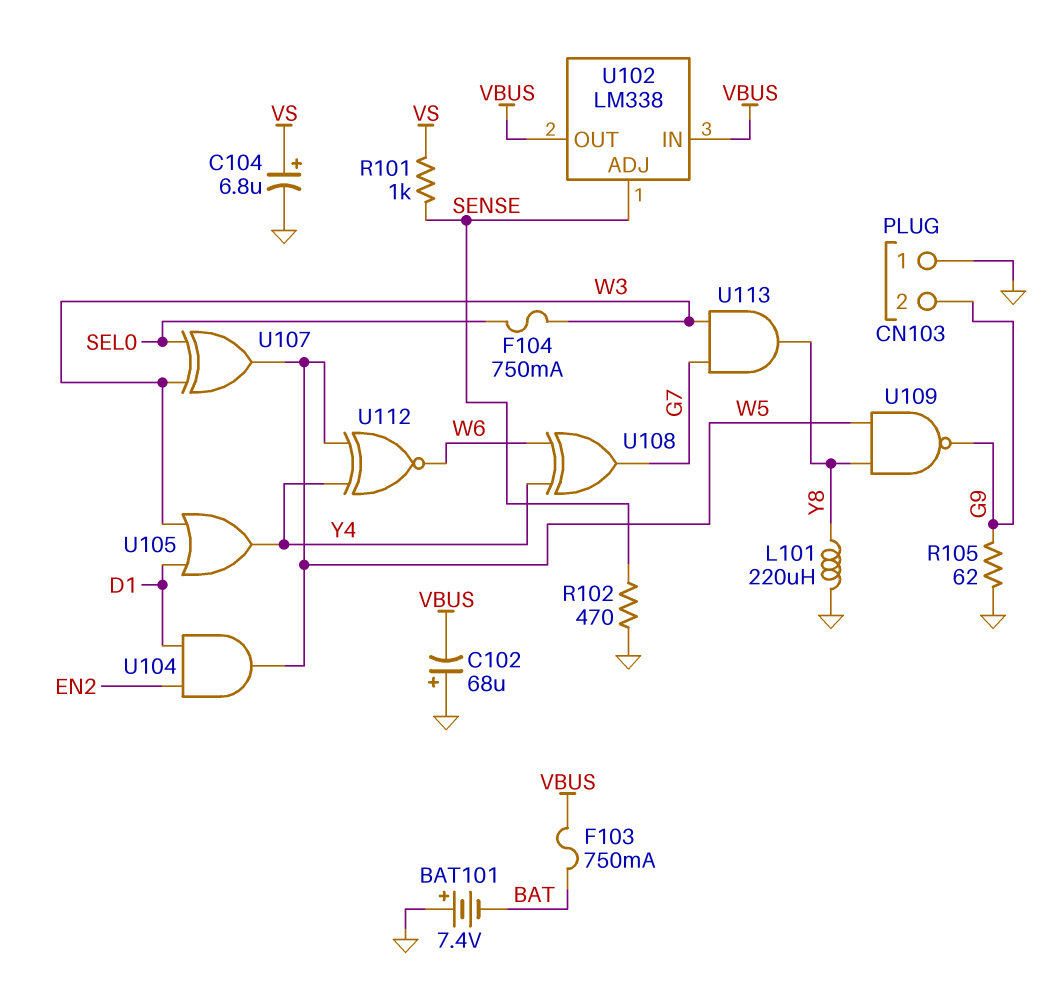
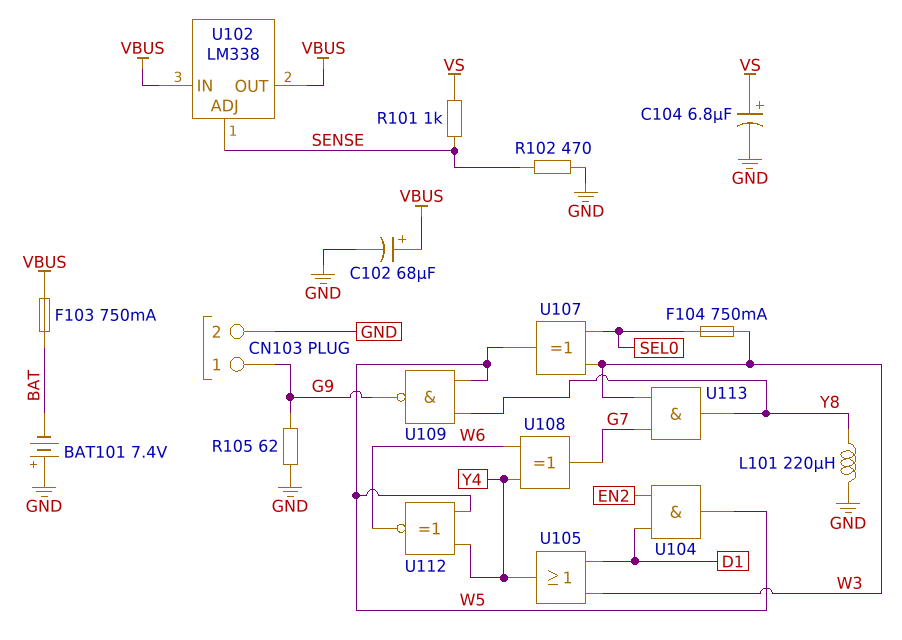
C102: 68uF (plus GND, minus VBUS) -> 68uF (plus VBUS, minus GND)
CN103 pin 1: GND -> G9
CN103 pin 2: G9 -> GND

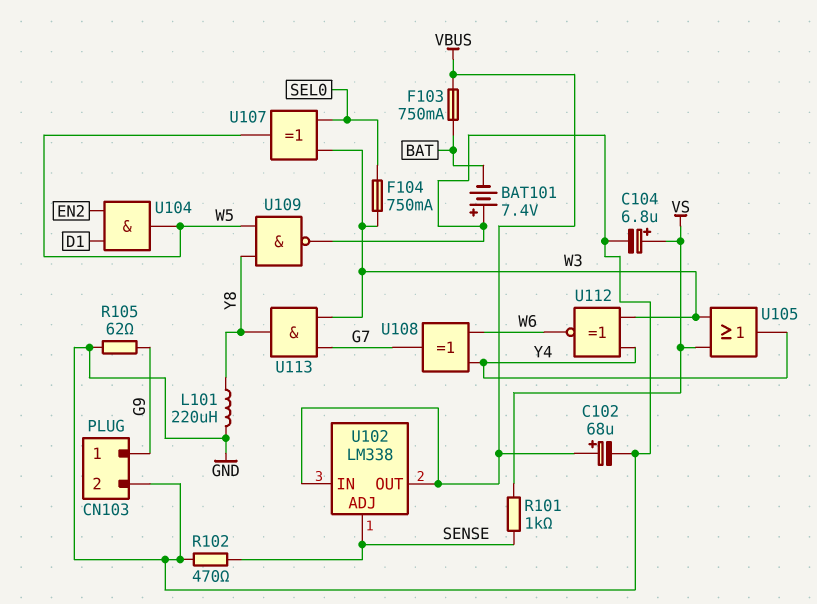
U105: OR (in D1, in W3, out Y4) -> OR (in VS, in W3, out Y4)
U109: NAND (in W5, in Y8, out G9) -> NAND (in W5, in Y8, out GND)
U112: XNOR (in W5, in Y4, out W6) -> XNOR (in W3, in Y4, out W6)

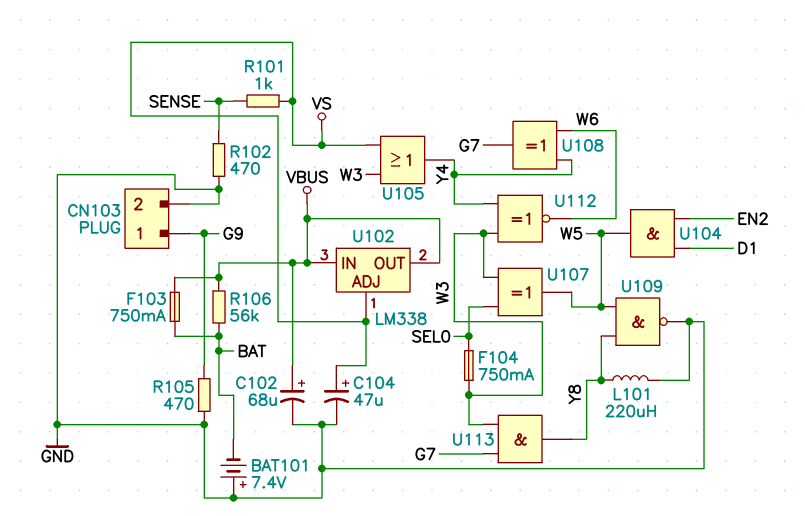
C104: 6.8uF (plus VS, minus GND) -> 47uF (plus VS, minus GND)
R105: 62 (G9, GND) -> 470 (G9, GND)
R106: none -> 56k (BAT, VBUS)
U102 pin ADJ: SENSE -> VS

